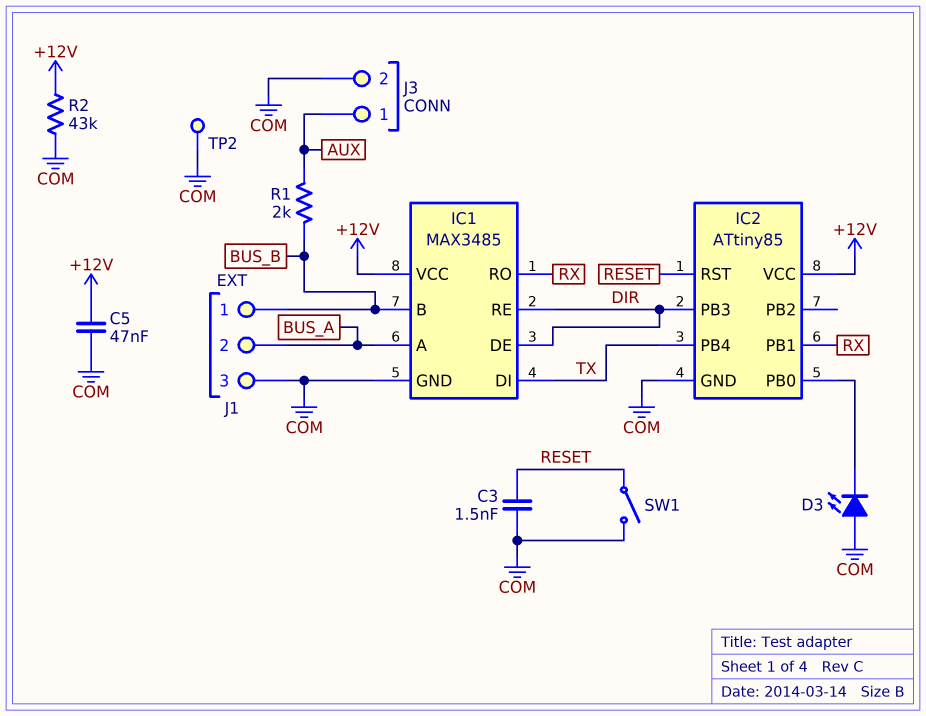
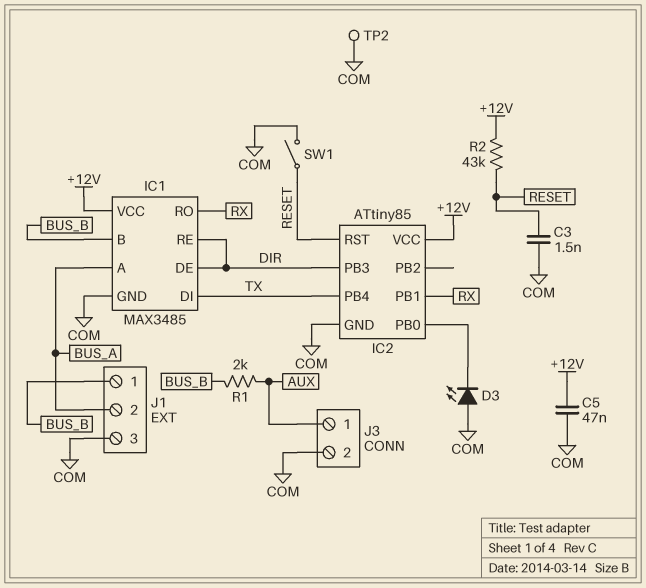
R2: 43k (+12V, COM) -> 43k (+12V, RESET)

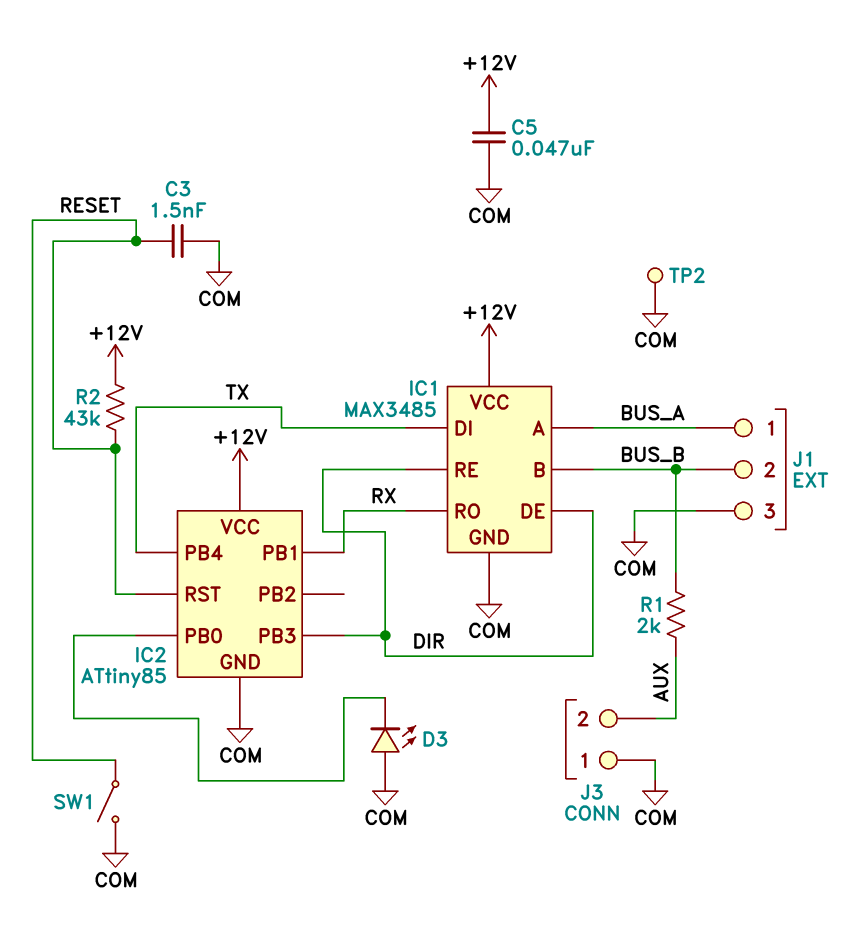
J1 pin 1: BUS_B -> BUS_A
J1 pin 2: BUS_A -> BUS_B
J3 pin 1: AUX -> COM
J3 pin 2: COM -> AUX

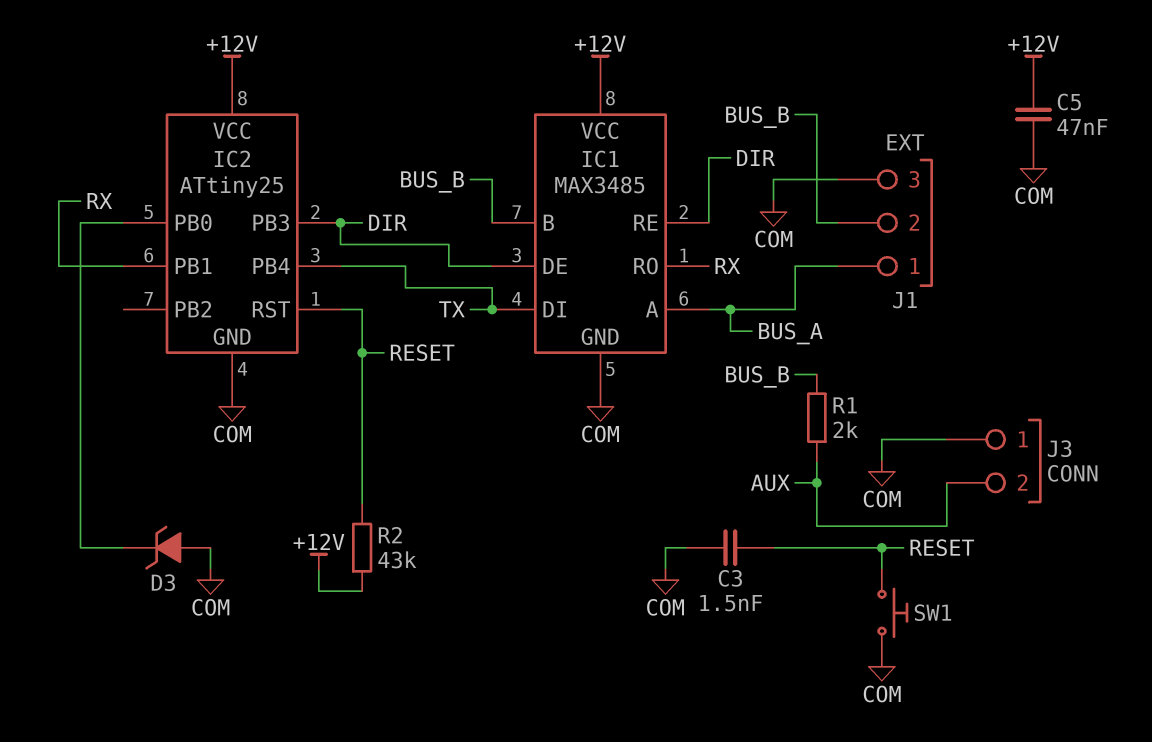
D3: LED (A COM, K IC2/PB0) -> zener (A COM, K IC2/PB0)
IC2: ATtiny85 -> ATtiny25
SW1: switch (COM, RESET) -> button (COM, RESET)
TP2: test point (COM) -> none

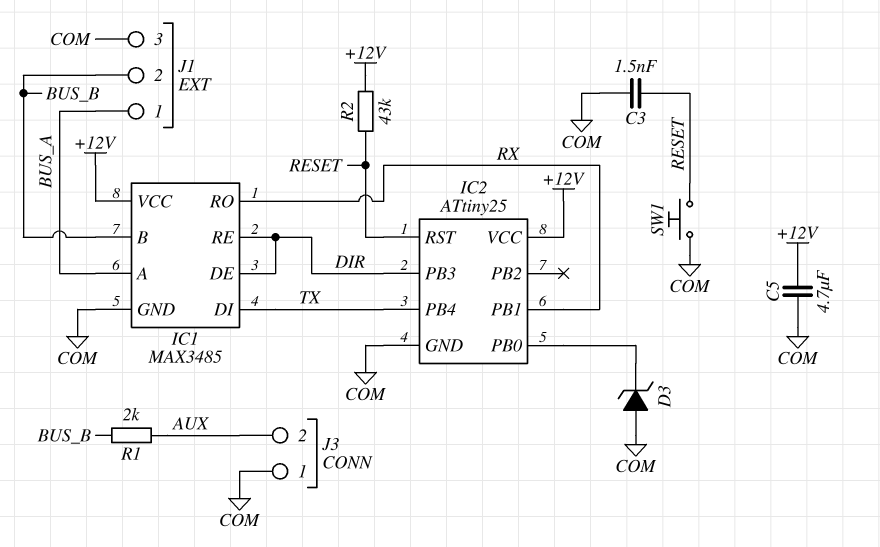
C5: 47nF (+12V, COM) -> 4.7uF (+12V, COM)

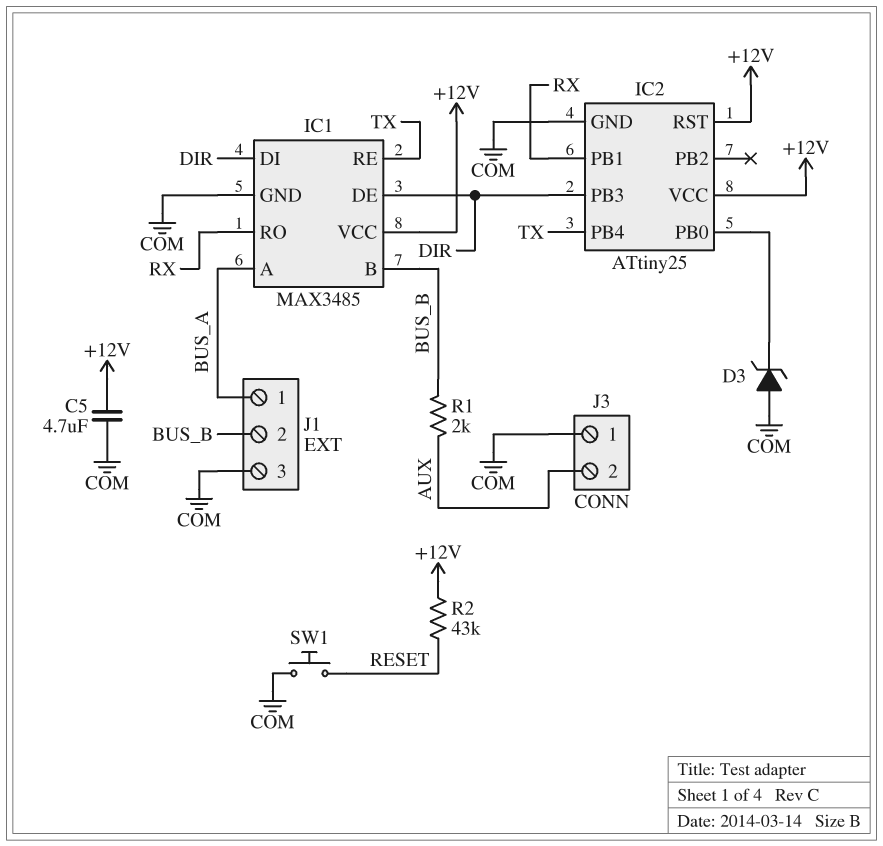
C3: 1.5nF (COM, RESET) -> none
IC1 pin DI: TX -> DIR
IC1 pin RE: DIR -> TX
IC2 pin RST: RESET -> +12V

